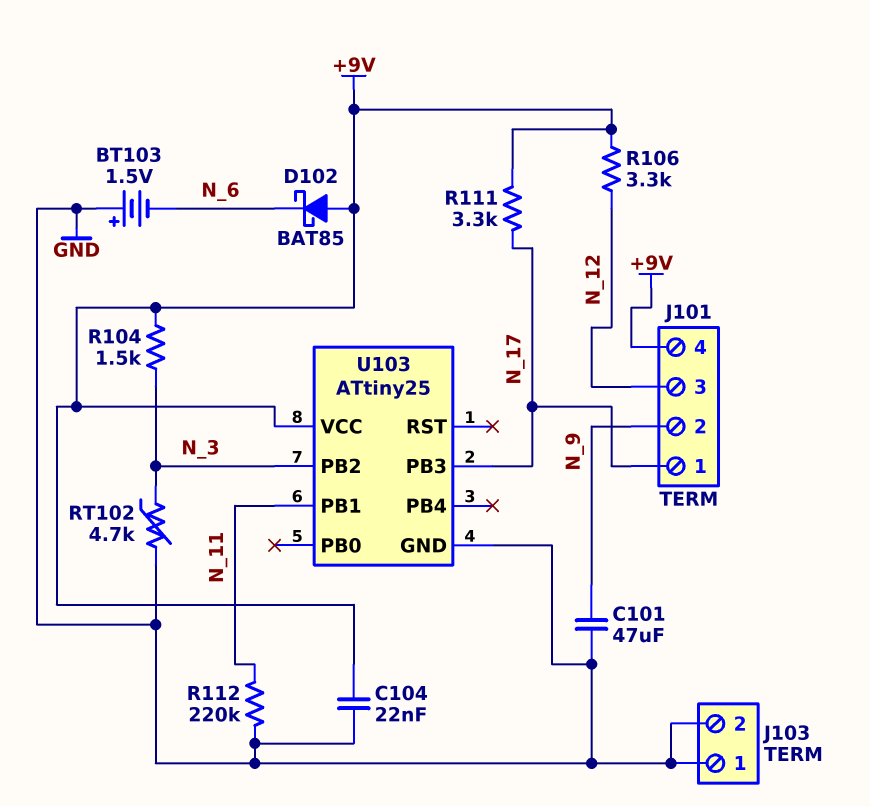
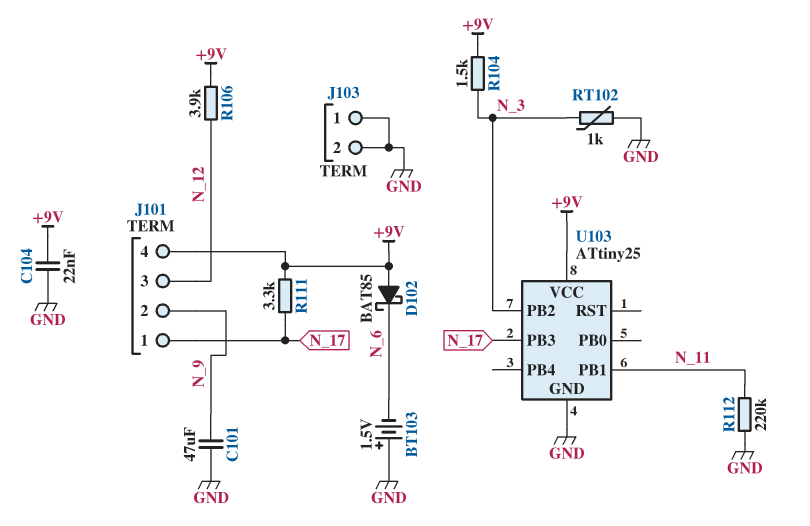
R106: 3.3k (+9V, N_12) -> 3.9k (+9V, N_12)
RT102: 4.7k (GND, N_3) -> 1k (GND, N_3)

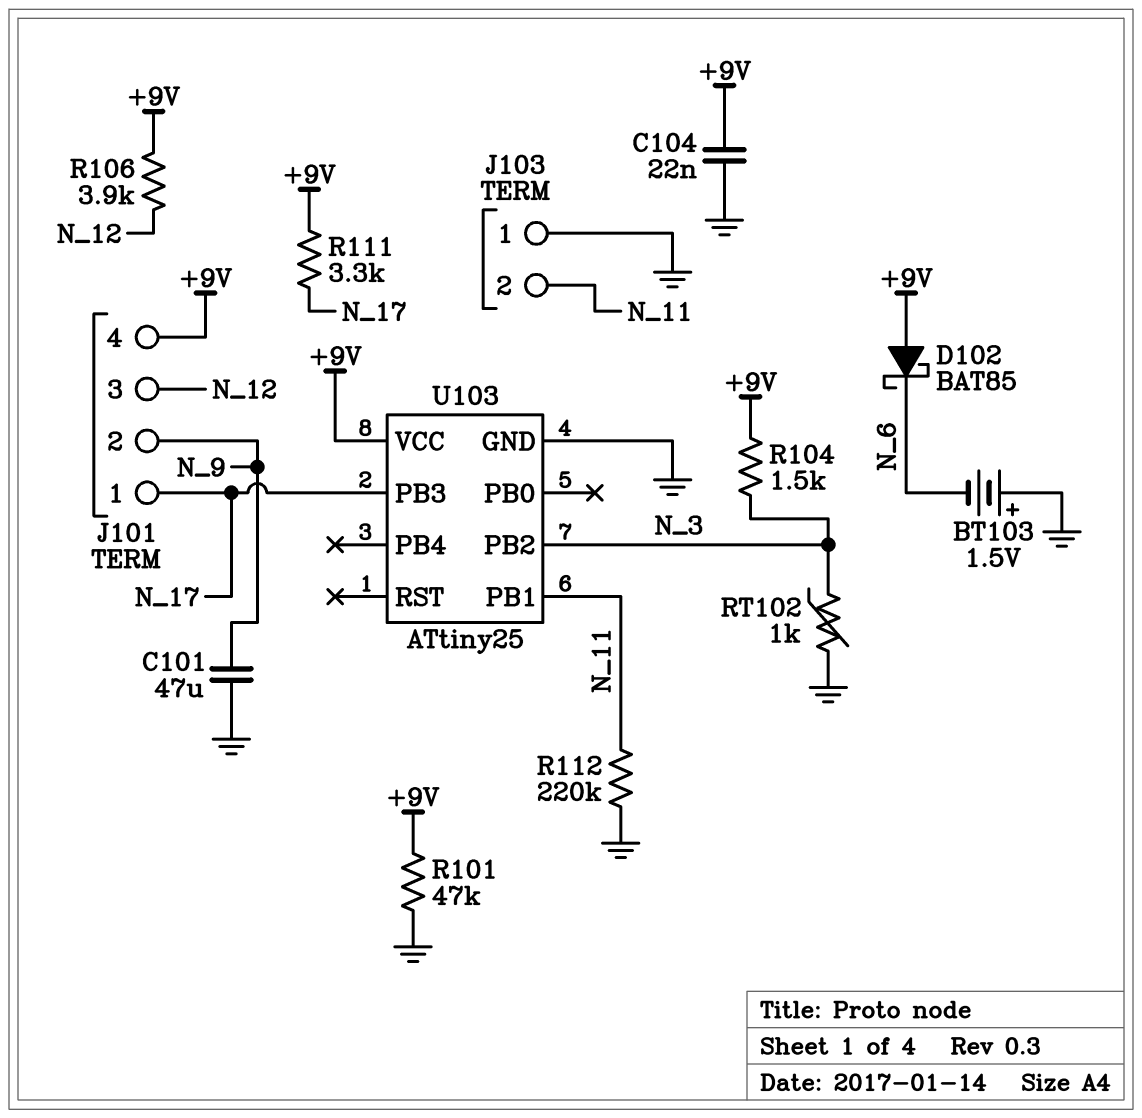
J103 pin 2: GND -> N_11
R101: none -> 47k (+9V, GND)

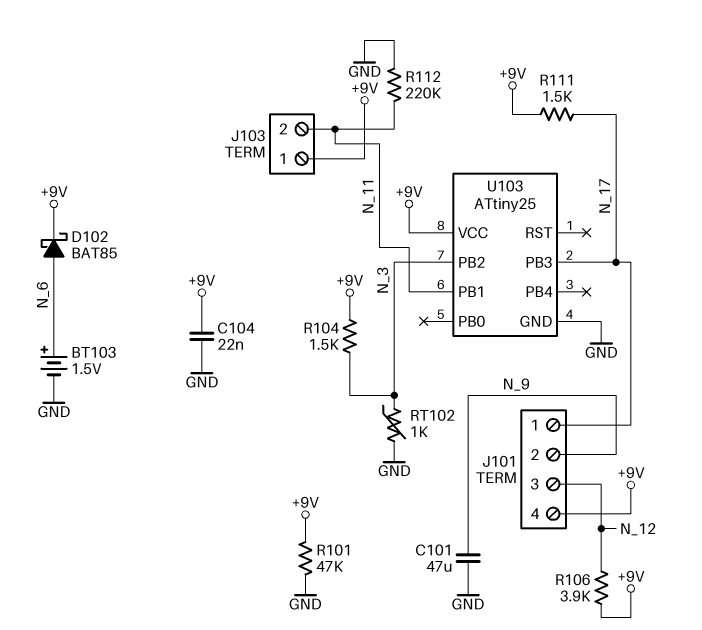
BT103: 1.5V (plus GND, minus N_6) -> 1.5V (plus N_6, minus GND)
D102: schottky BAT85 (A +9V, K N_6) -> schottky BAT85 (A N_6, K +9V)
J103 pin 1: GND -> +9V
R111: 3.3k (+9V, N_17) -> 1.5k (+9V, N_17)

